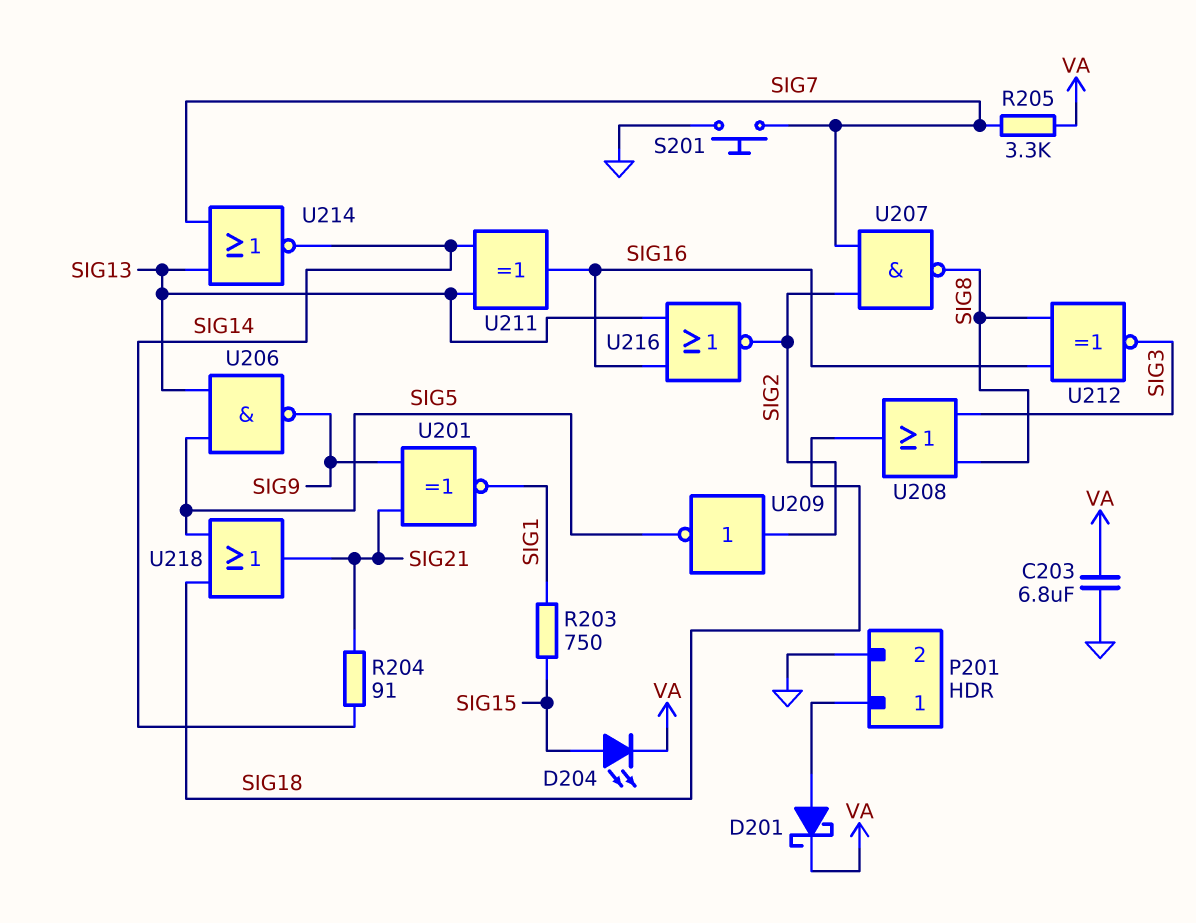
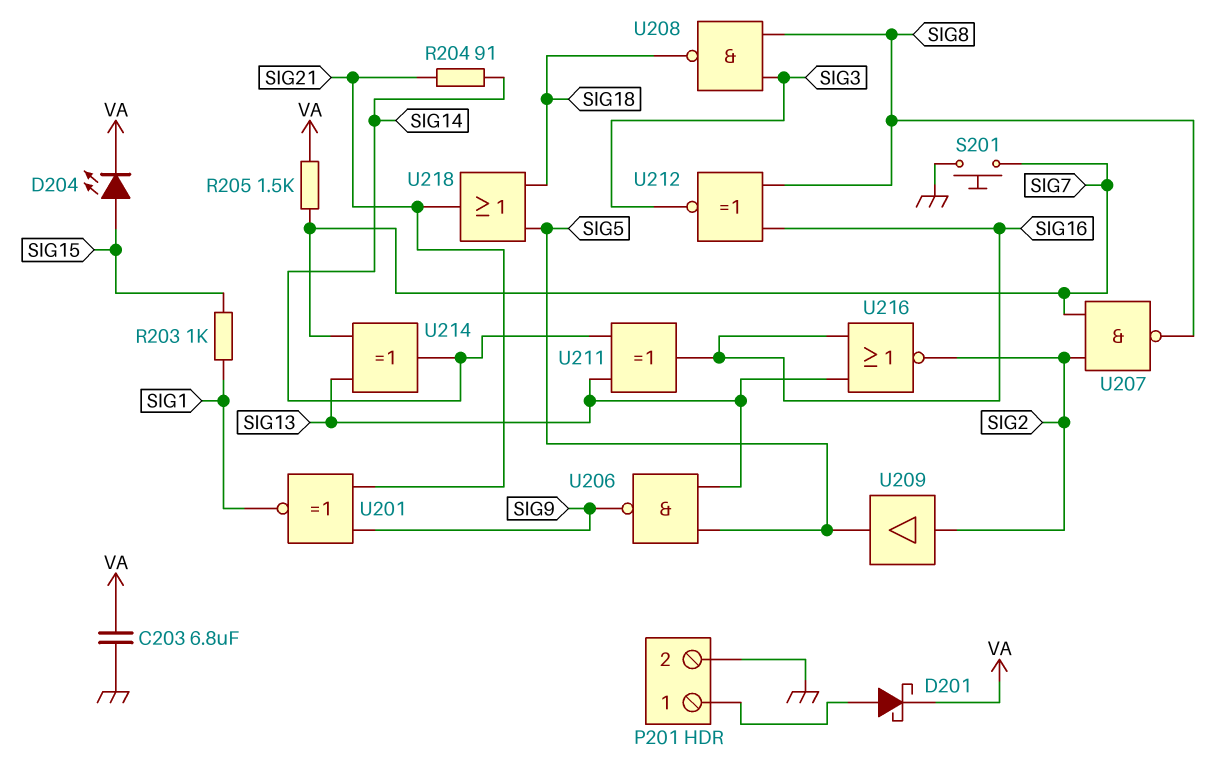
R203: 750 (SIG1, SIG15) -> 1k (SIG1, SIG15)
R205: 3.3k (SIG7, VA) -> 1.5k (SIG7, VA)
U208: OR (in SIG3, in SIG8, out SIG18) -> NAND (in SIG3, in SIG8, out SIG18)
U209: NOT (in SIG2, out SIG5) -> buffer (in SIG2, out SIG5)
U214: NOR (in SIG7, in SIG13, out SIG14) -> XOR (in SIG7, in SIG13, out SIG14)

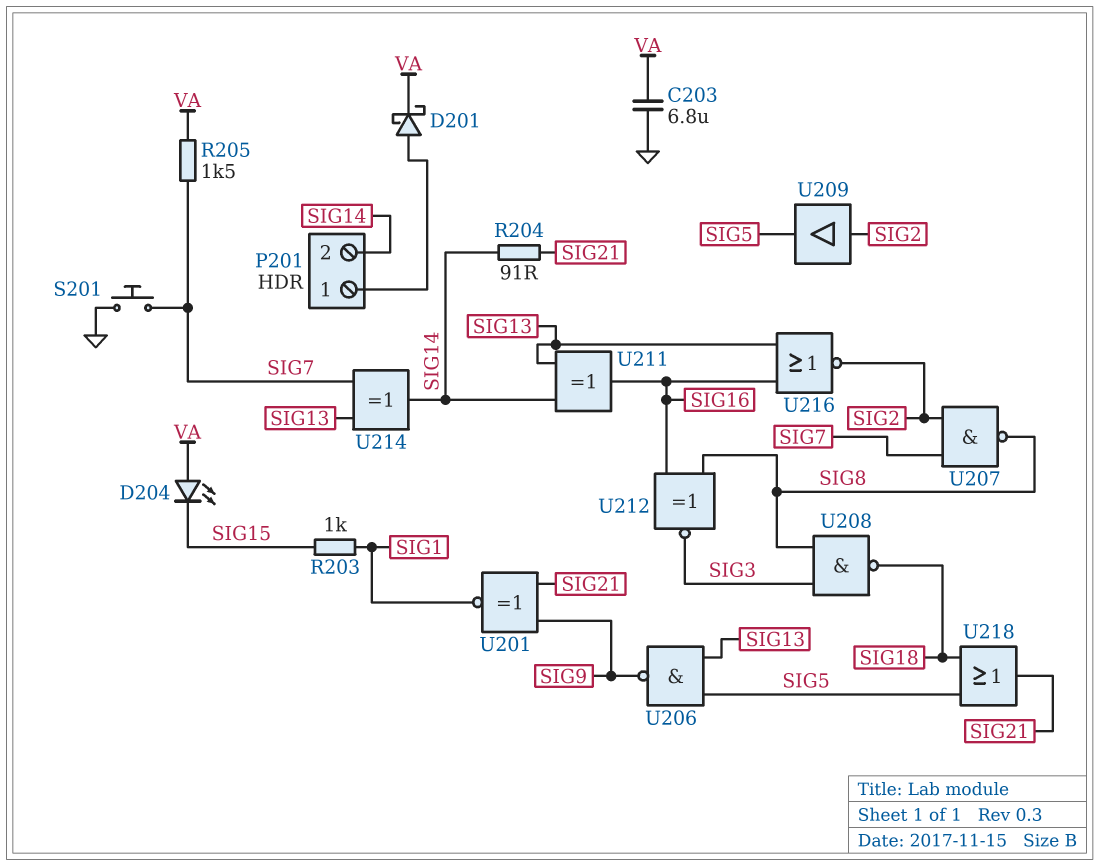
D204: LED (A SIG15, K VA) -> LED (A VA, K SIG15)
P201 pin 2: GND -> SIG14

